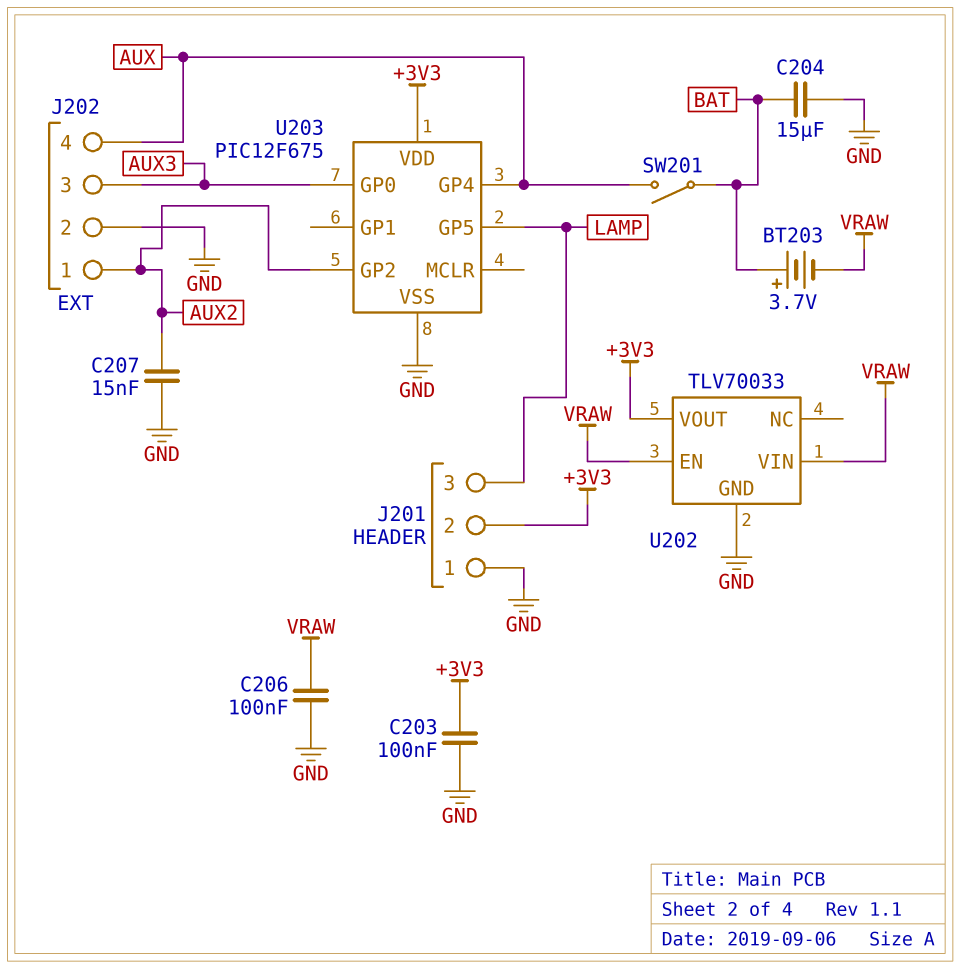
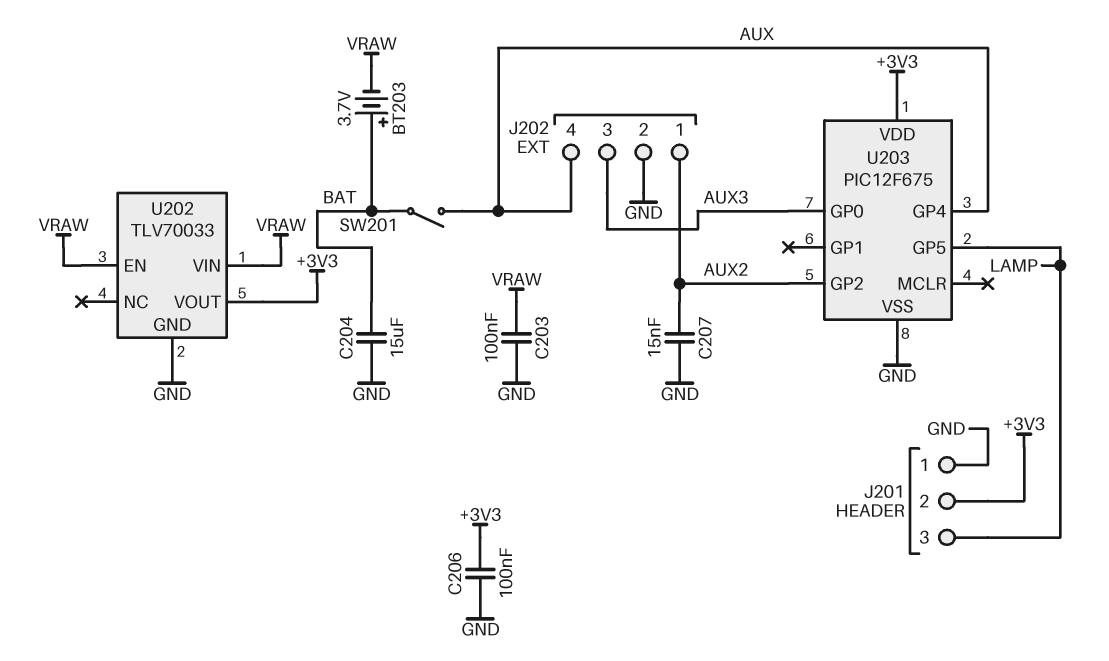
C203: 100nF (+3V3, GND) -> 100nF (GND, VRAW)
C206: 100nF (GND, VRAW) -> 100nF (+3V3, GND)

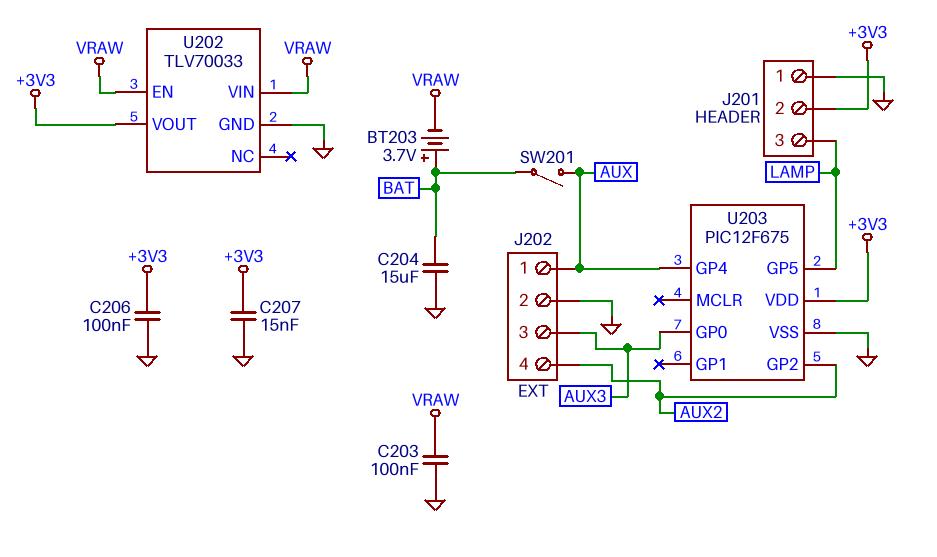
C207: 15nF (AUX2, GND) -> 15nF (+3V3, GND)
J202 pin 1: AUX2 -> AUX
J202 pin 4: AUX -> AUX2

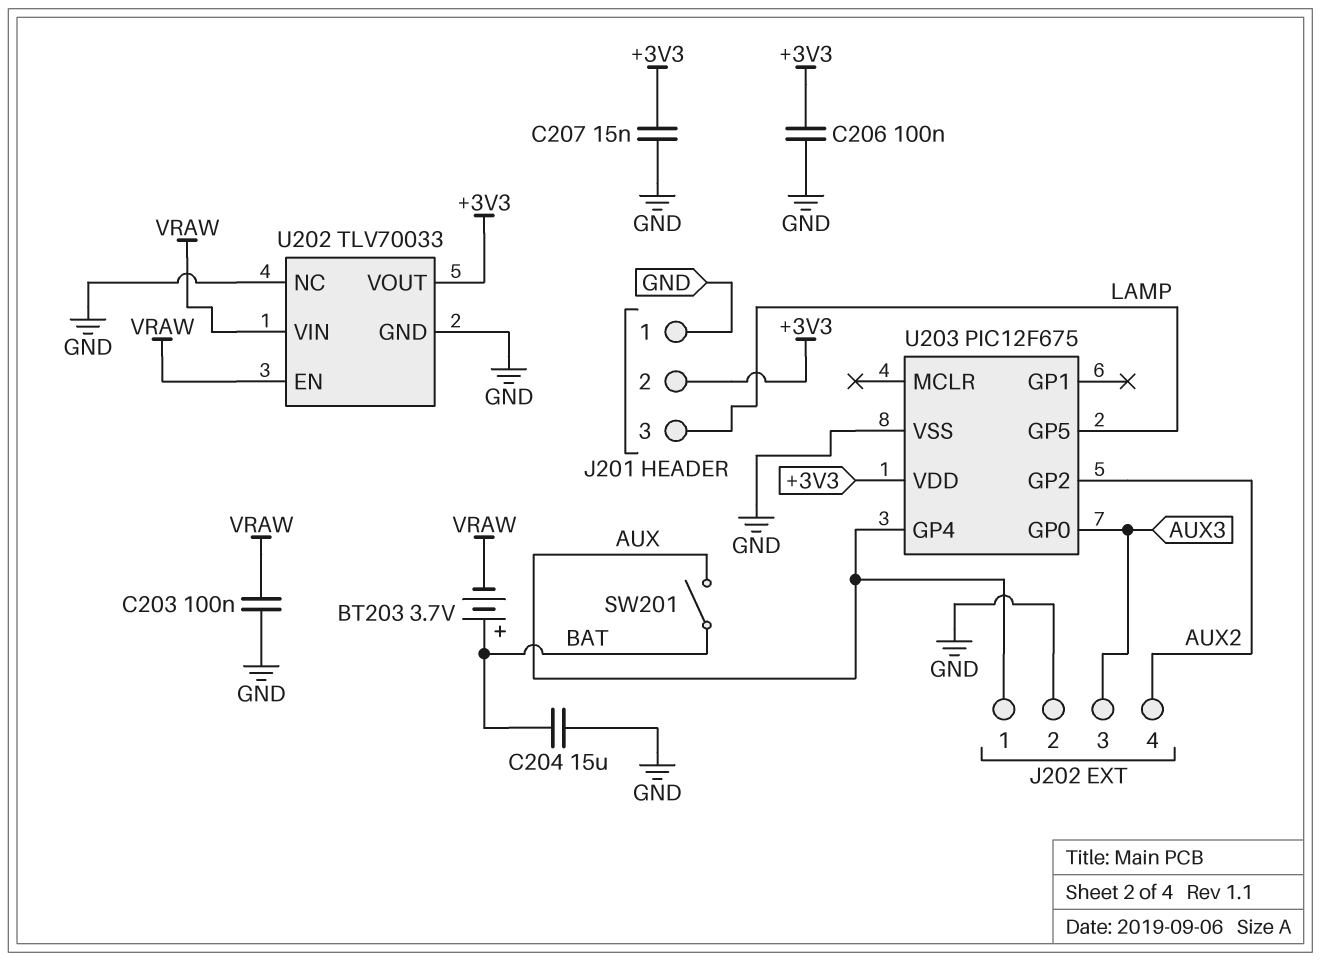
U202 pin NC: none -> GND

